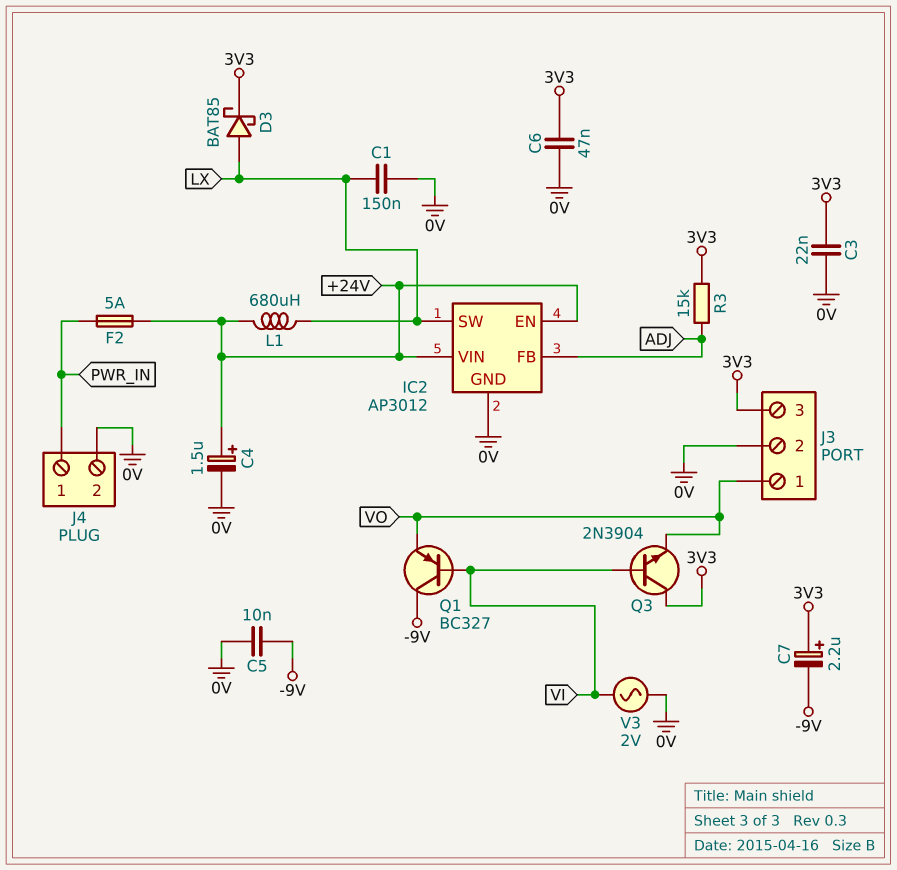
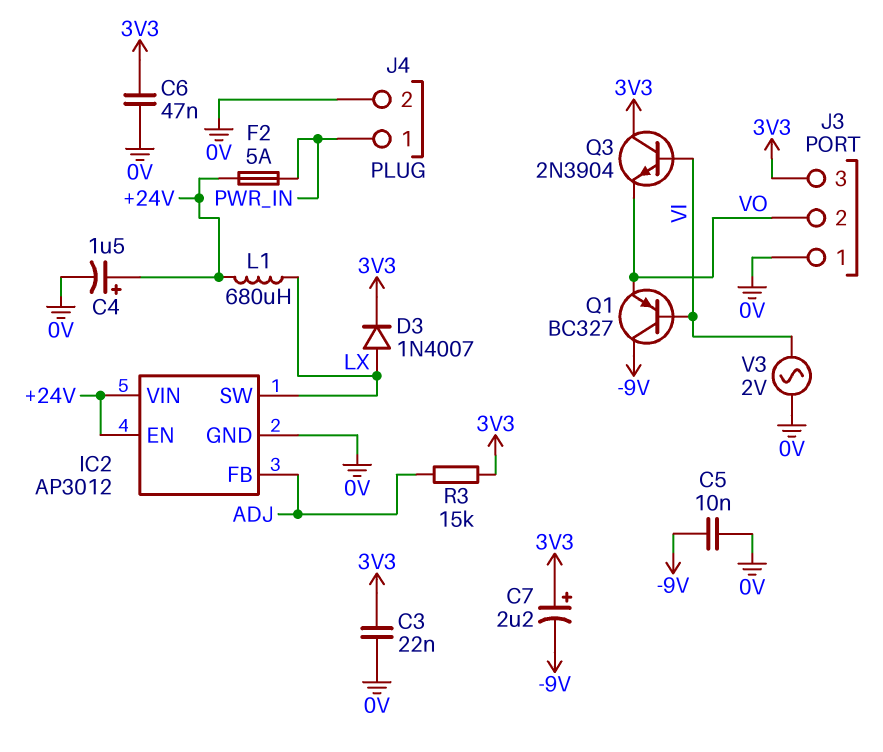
C1: 150nF (0V, LX) -> none
D3: schottky BAT85 (A LX, K 3V3) -> diode 1N4007 (A LX, K 3V3)
J3 pin 1: VO -> 0V
J3 pin 2: 0V -> VO

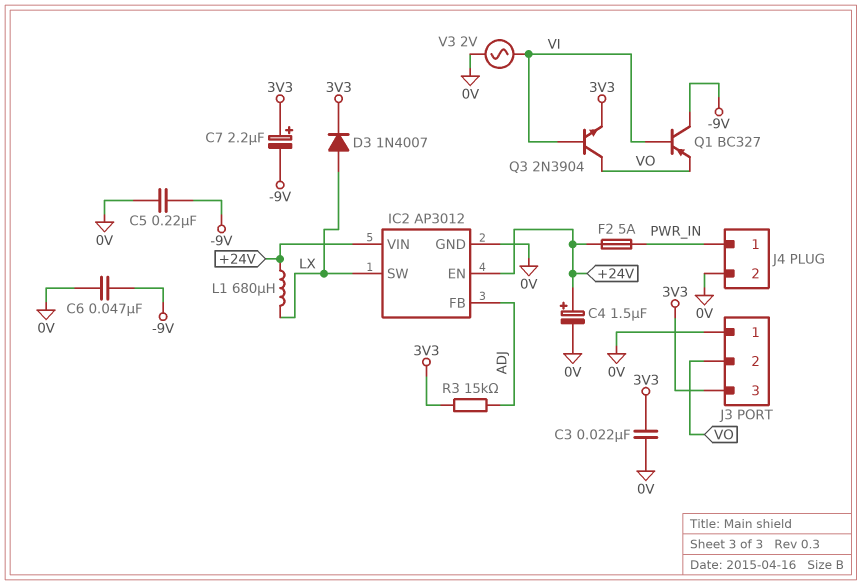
C5: 10nF (-9V, 0V) -> 220nF (-9V, 0V)
C6: 47nF (0V, 3V3) -> 47nF (-9V, 0V)
Q3: NPN 2N3904 (B VI, C 3V3, E VO) -> NPN 2N3904 (B VI, C VO, E 3V3)

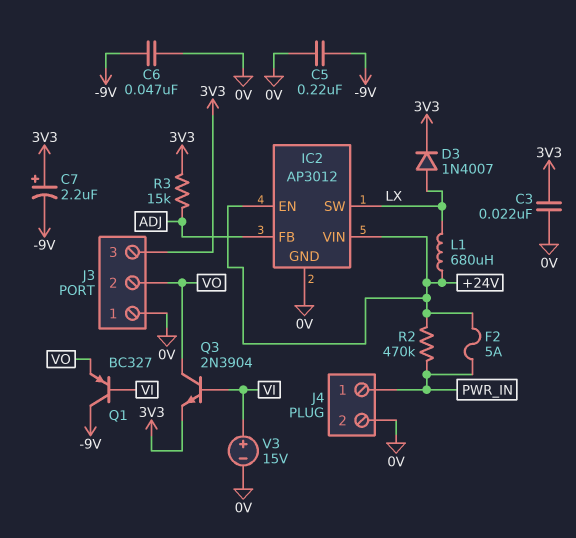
C4: 1.5uF (plus +24V, minus 0V) -> none
R2: none -> 470k (+24V, PWR_IN)
V3: AC 2V (0V, VI) -> 15V (plus VI, minus 0V)

